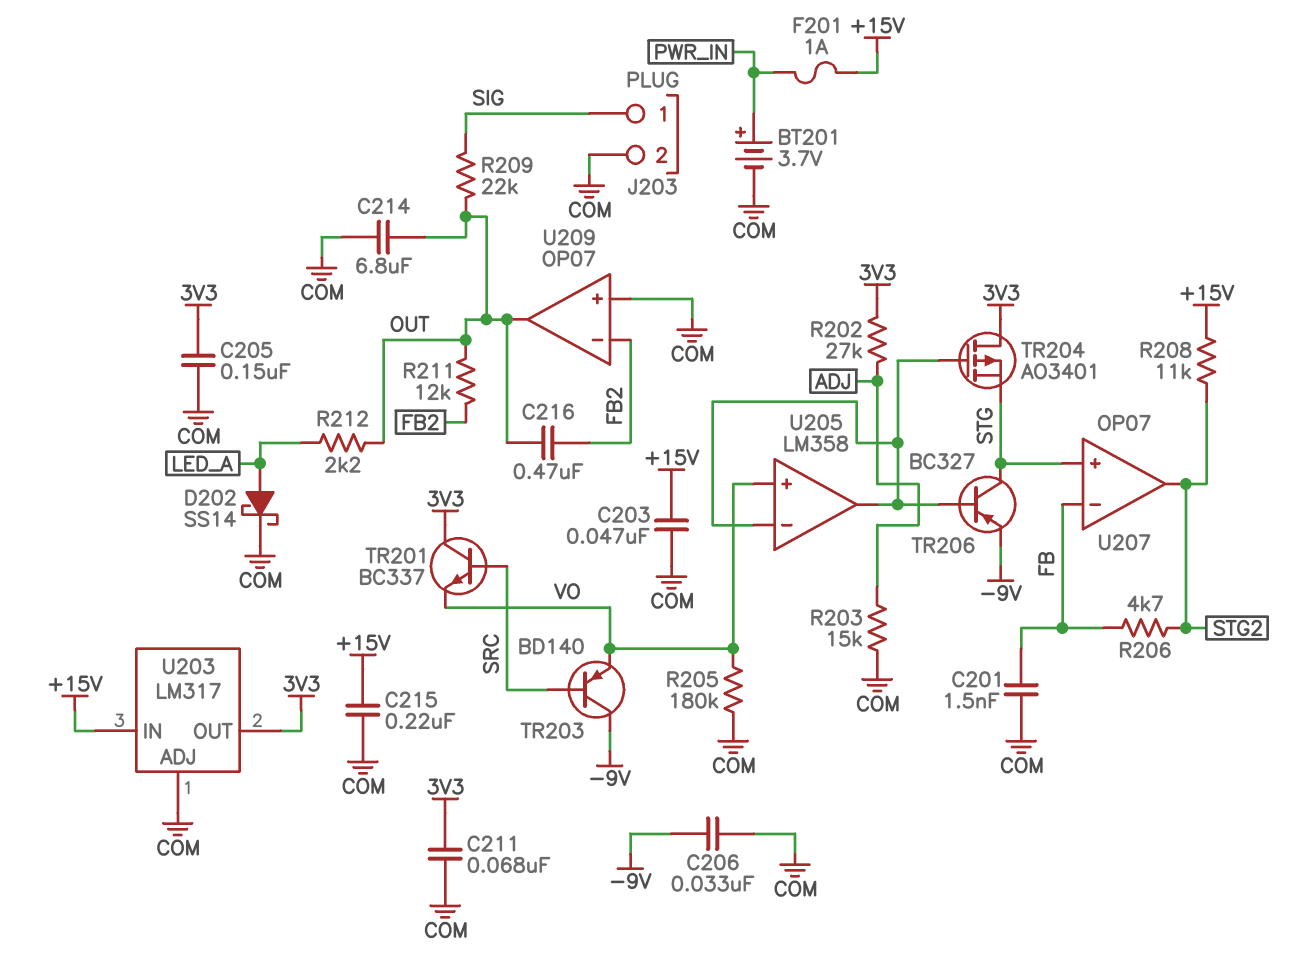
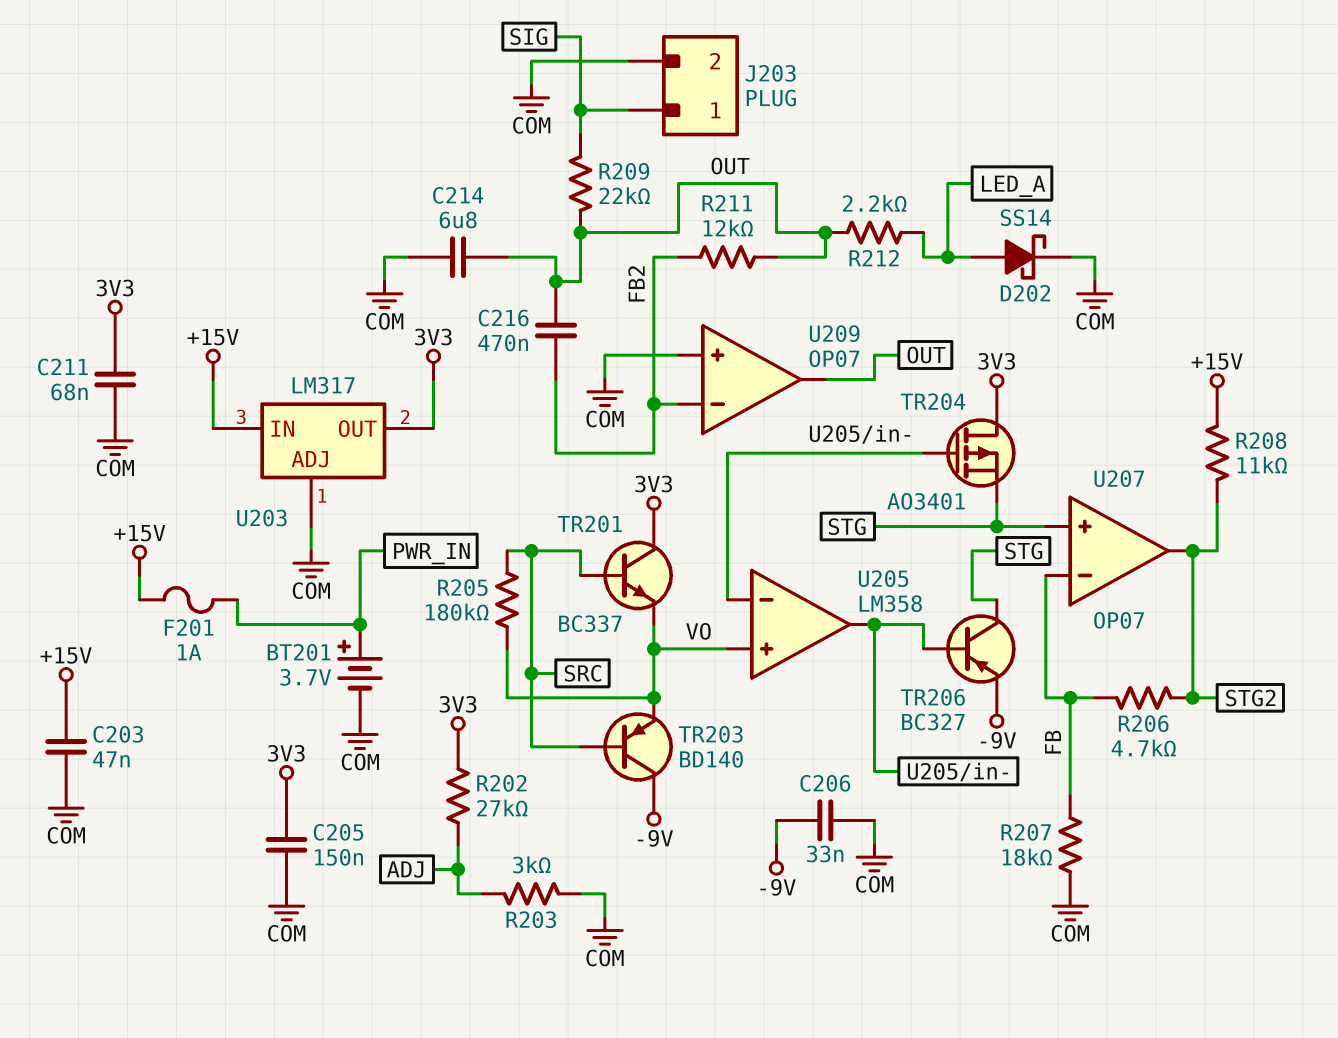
C201: 1.5nF (COM, FB) -> none
C215: 220nF (+15V, COM) -> none
R203: 15k (ADJ, COM) -> 3k (ADJ, COM)
R205: 180k (COM, VO) -> 180k (SRC, VO)
R207: none -> 18k (COM, FB)

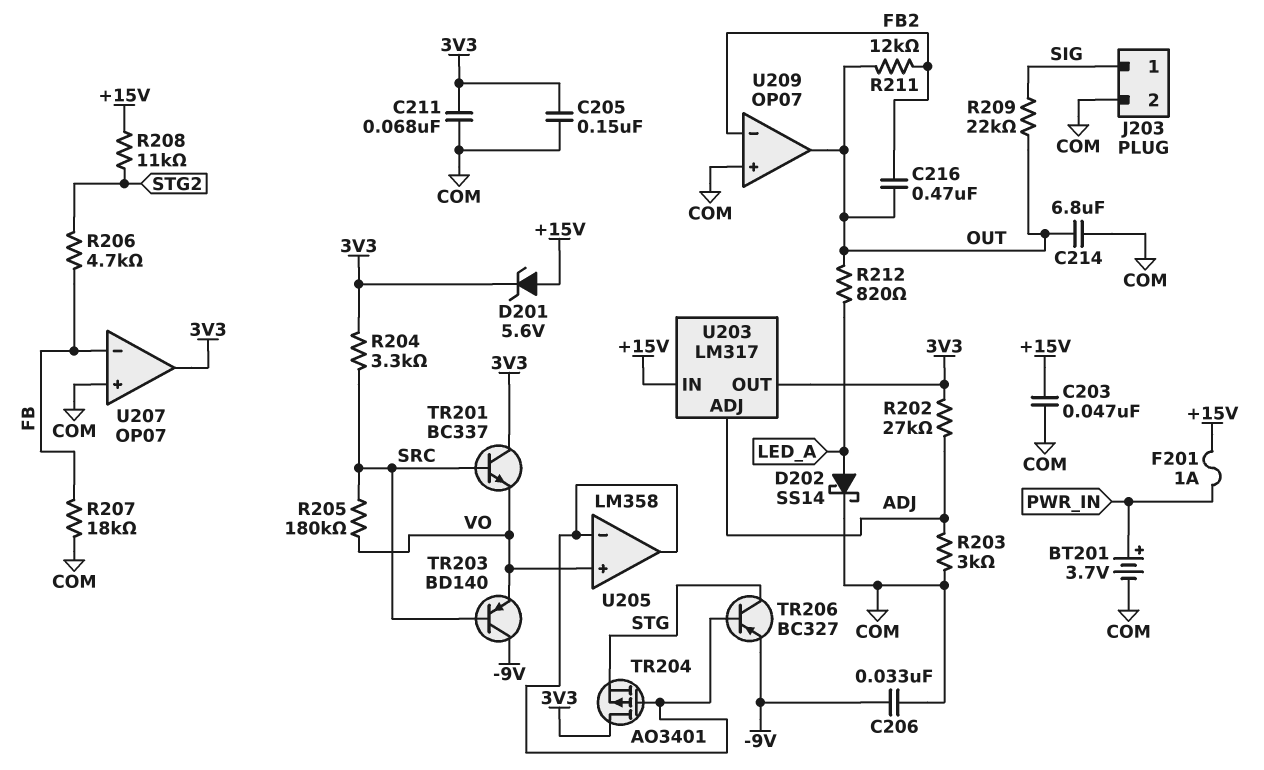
D201: none -> zener 5.6V (A +15V, K 3V3)
R204: none -> 3.3k (3V3, SRC)
R212: 2.2k (LED_A, OUT) -> 820 (LED_A, OUT)
U203 pin ADJ: COM -> ADJ
U207 pin in+: STG -> COM
U207 pin out: STG2 -> 3V3

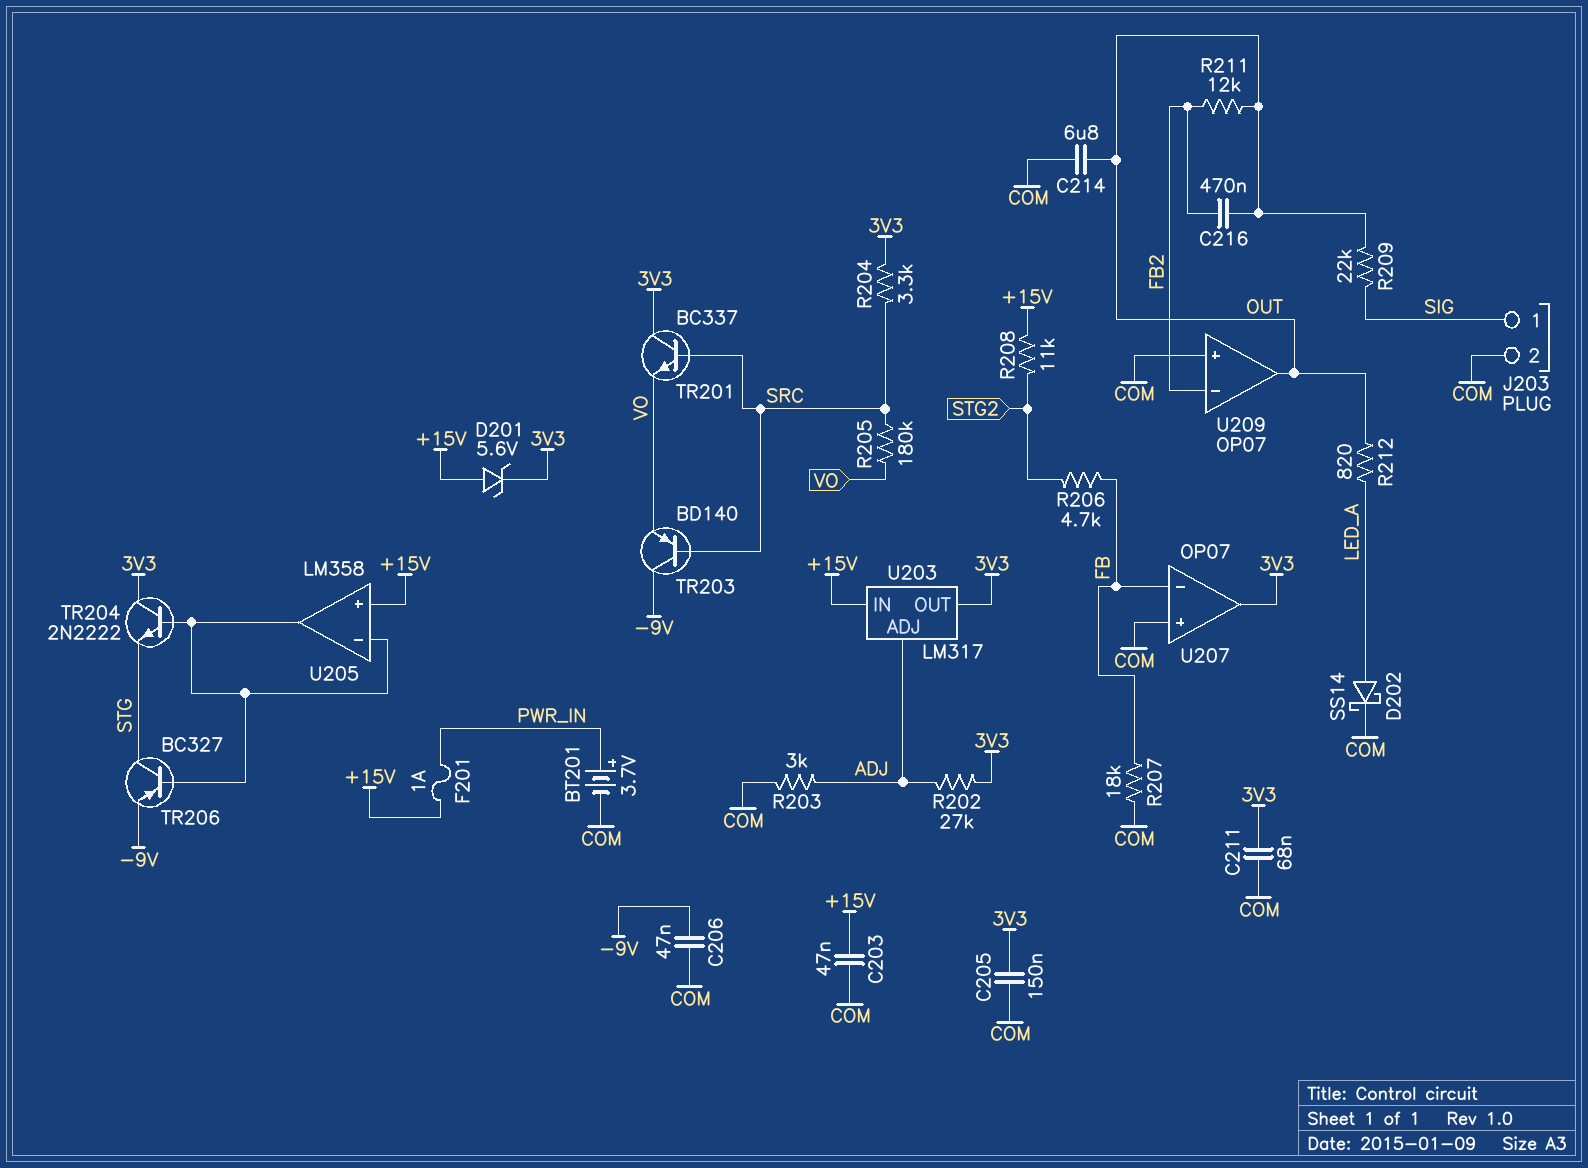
C206: 33nF (-9V, COM) -> 47nF (-9V, COM)
TR204: PMOS AO3401 (G U205/in-, D 3V3, S STG) -> NPN 2N2222 (B U205/in-, C 3V3, E STG)
U205 pin in+: VO -> +15V

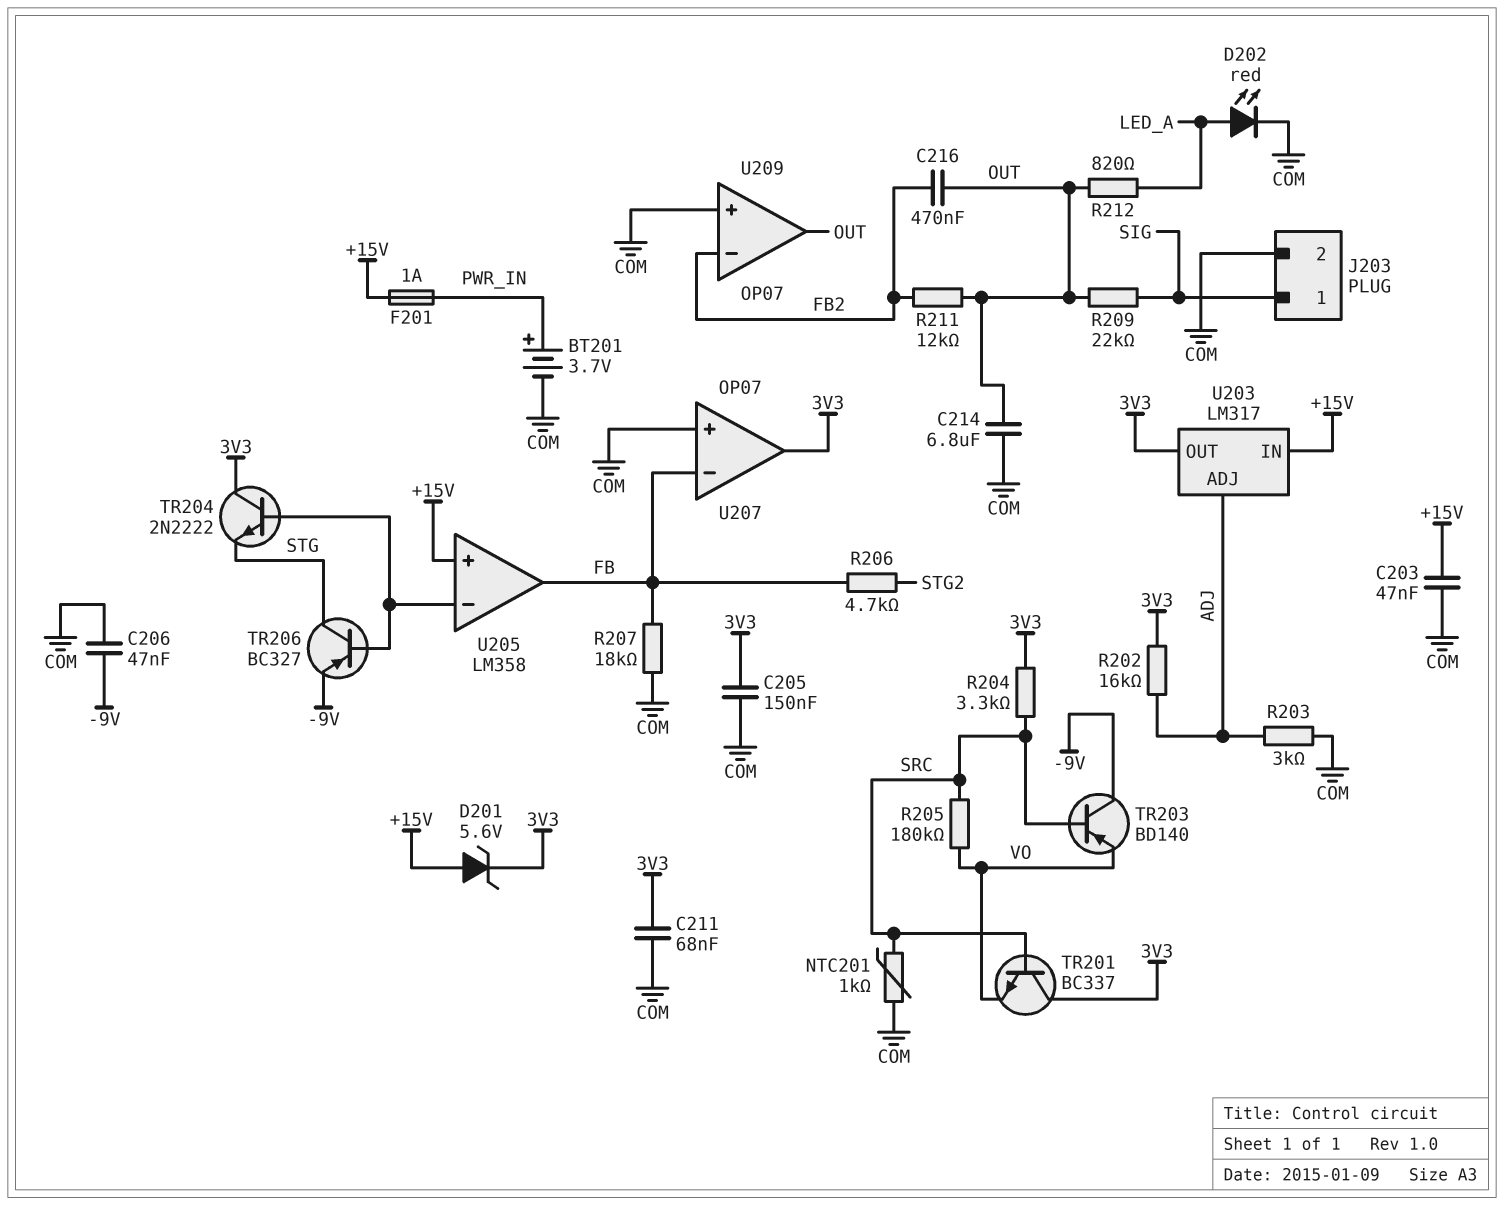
D202: schottky SS14 (A LED_A, K COM) -> LED red (A LED_A, K COM)
NTC201: none -> 1k (COM, SRC)
R202: 27k (3V3, ADJ) -> 16k (3V3, ADJ)
R208: 11k (+15V, STG2) -> none
U205 pin out: U205/in- -> FB

